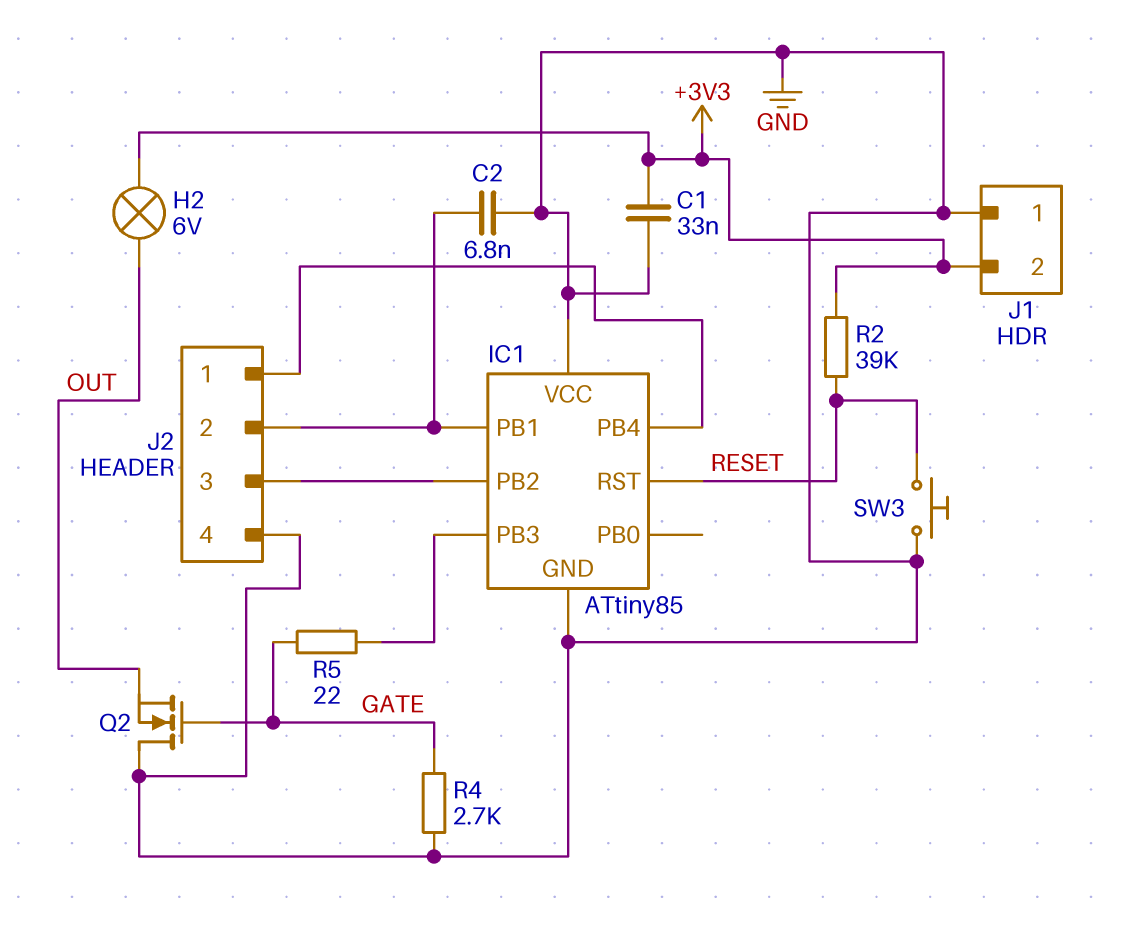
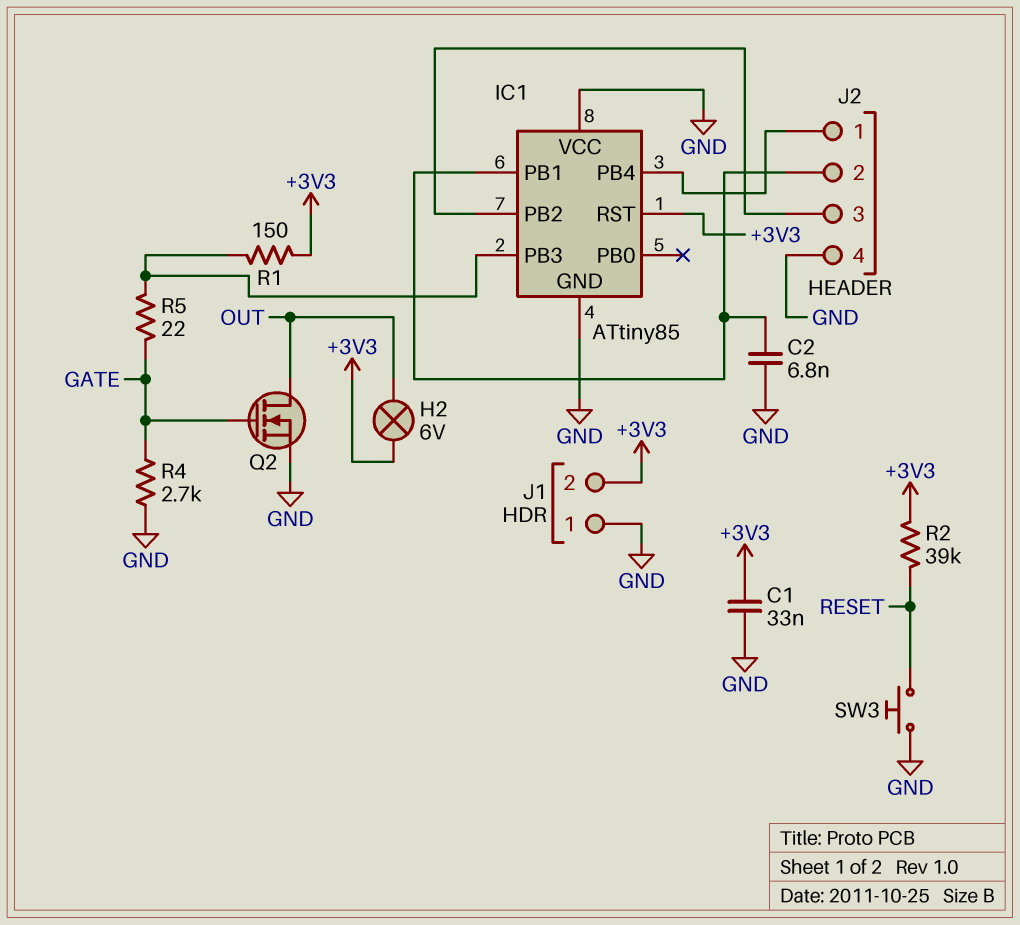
IC1 pin RST: RESET -> +3V3
Q2: NMOS (G GATE, D GND, S OUT) -> NMOS (G GATE, D OUT, S GND)
R1: none -> 150 (+3V3, IC1/PB3)

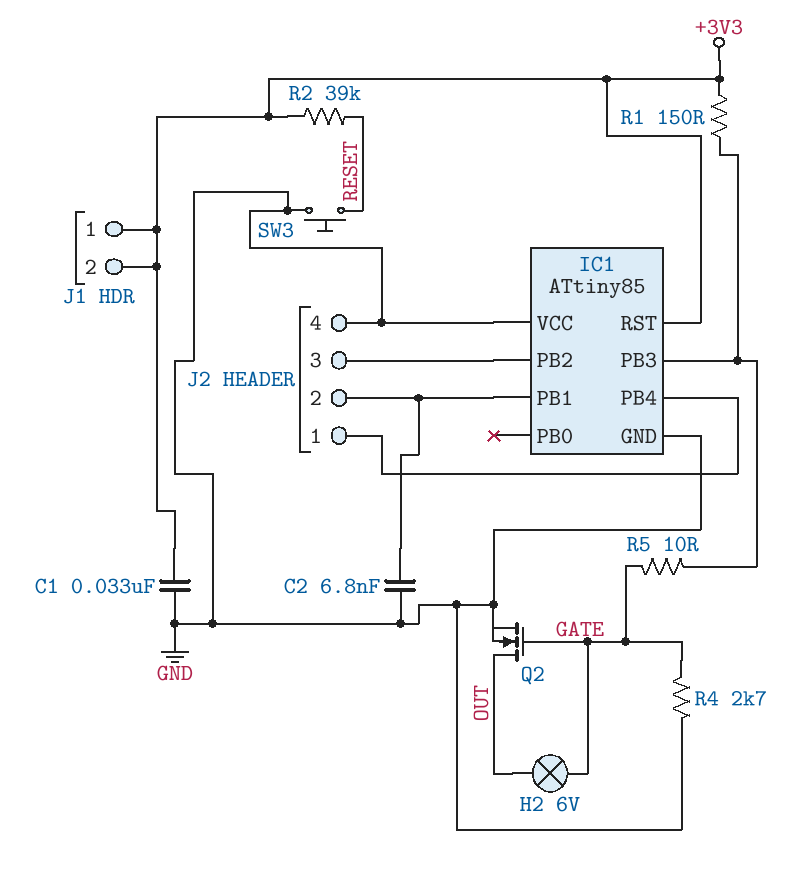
H2: lamp 6V (+3V3, OUT) -> lamp 6V (GATE, OUT)
J1 pin 1: GND -> +3V3
R5: 22 (GATE, IC1/PB3) -> 10 (GATE, IC1/PB3)

